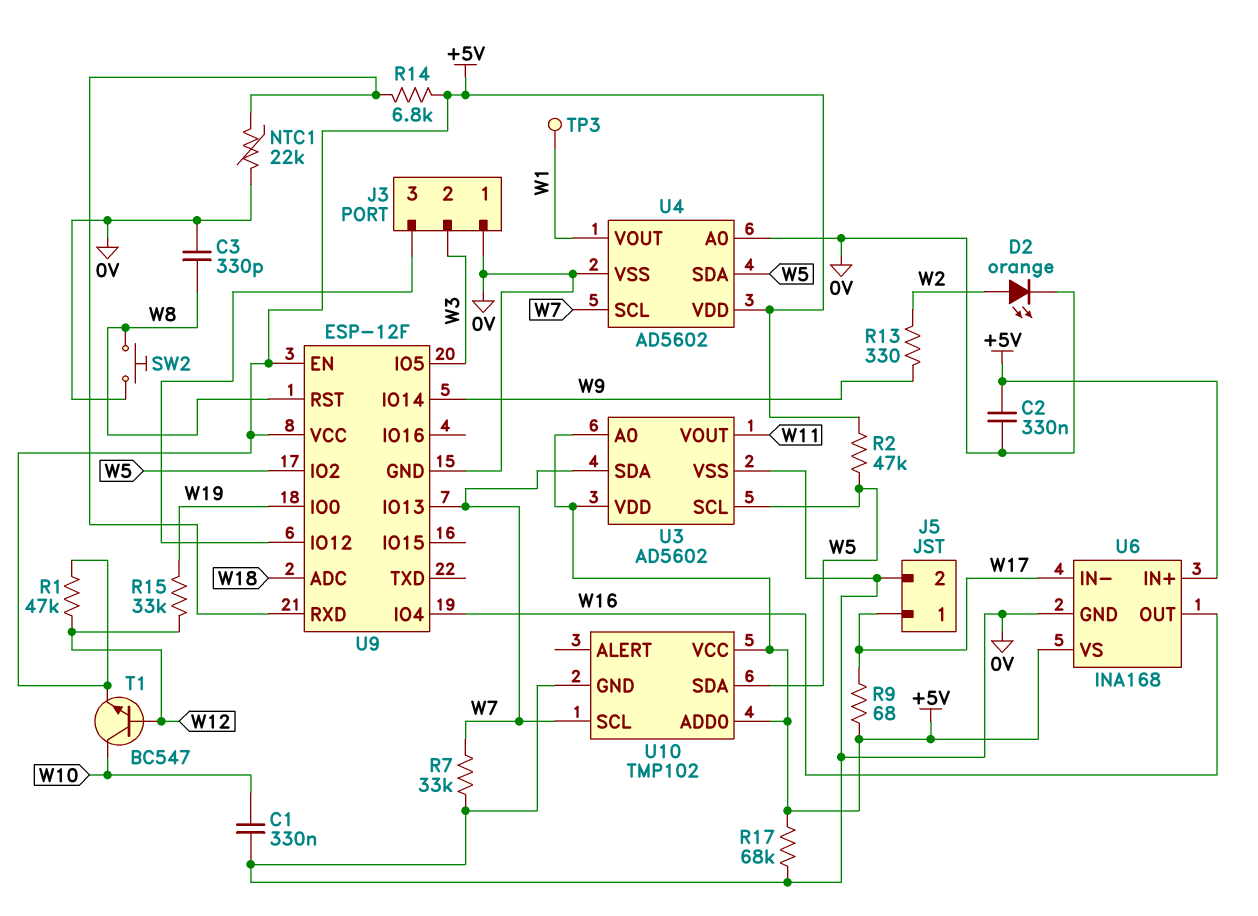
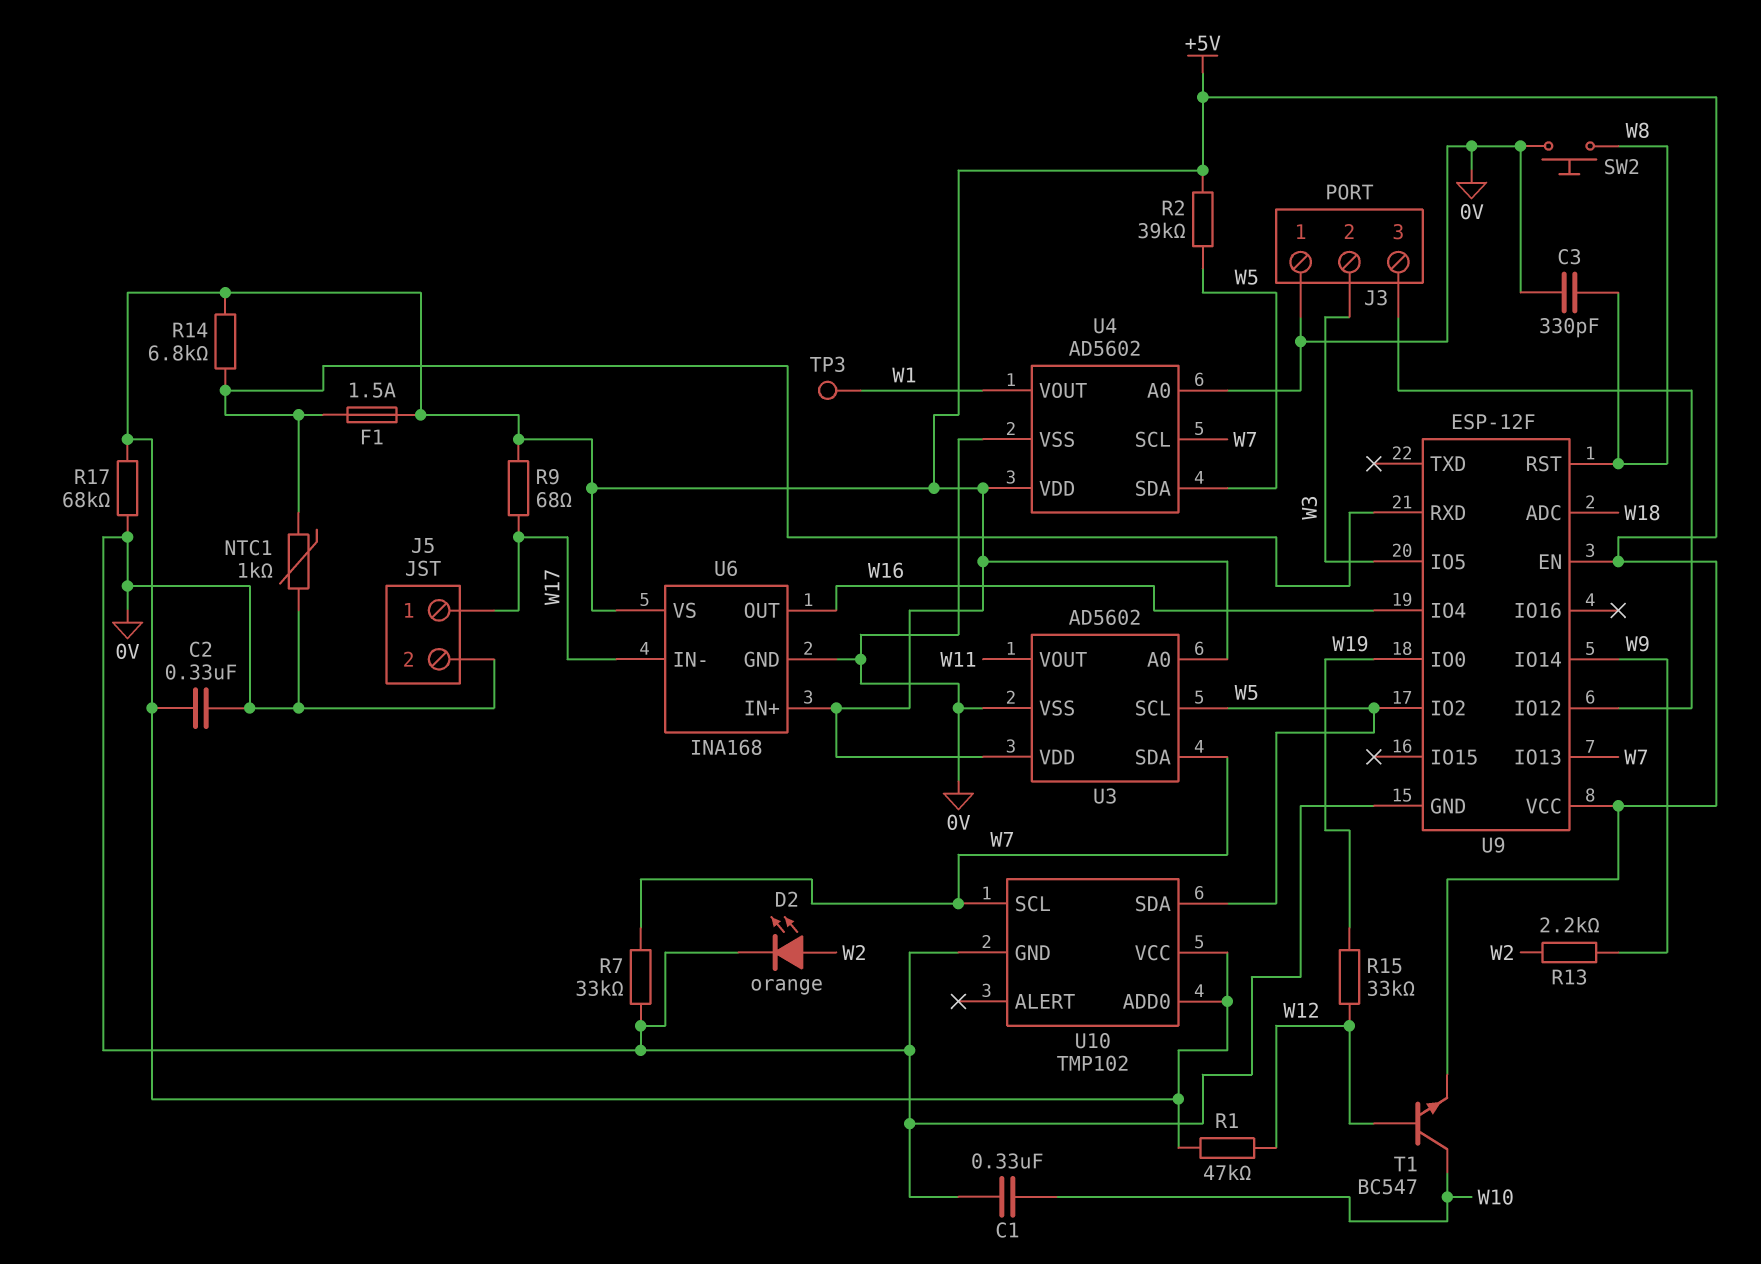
F1: none -> 1.5A (+5V, U9/RXD)
NTC1: 22k (0V, U9/RXD) -> 1k (0V, U9/RXD)
R2: 47k (+5V, W5) -> 39k (+5V, W5)
R13: 330 (W2, W9) -> 2.2k (W2, W9)

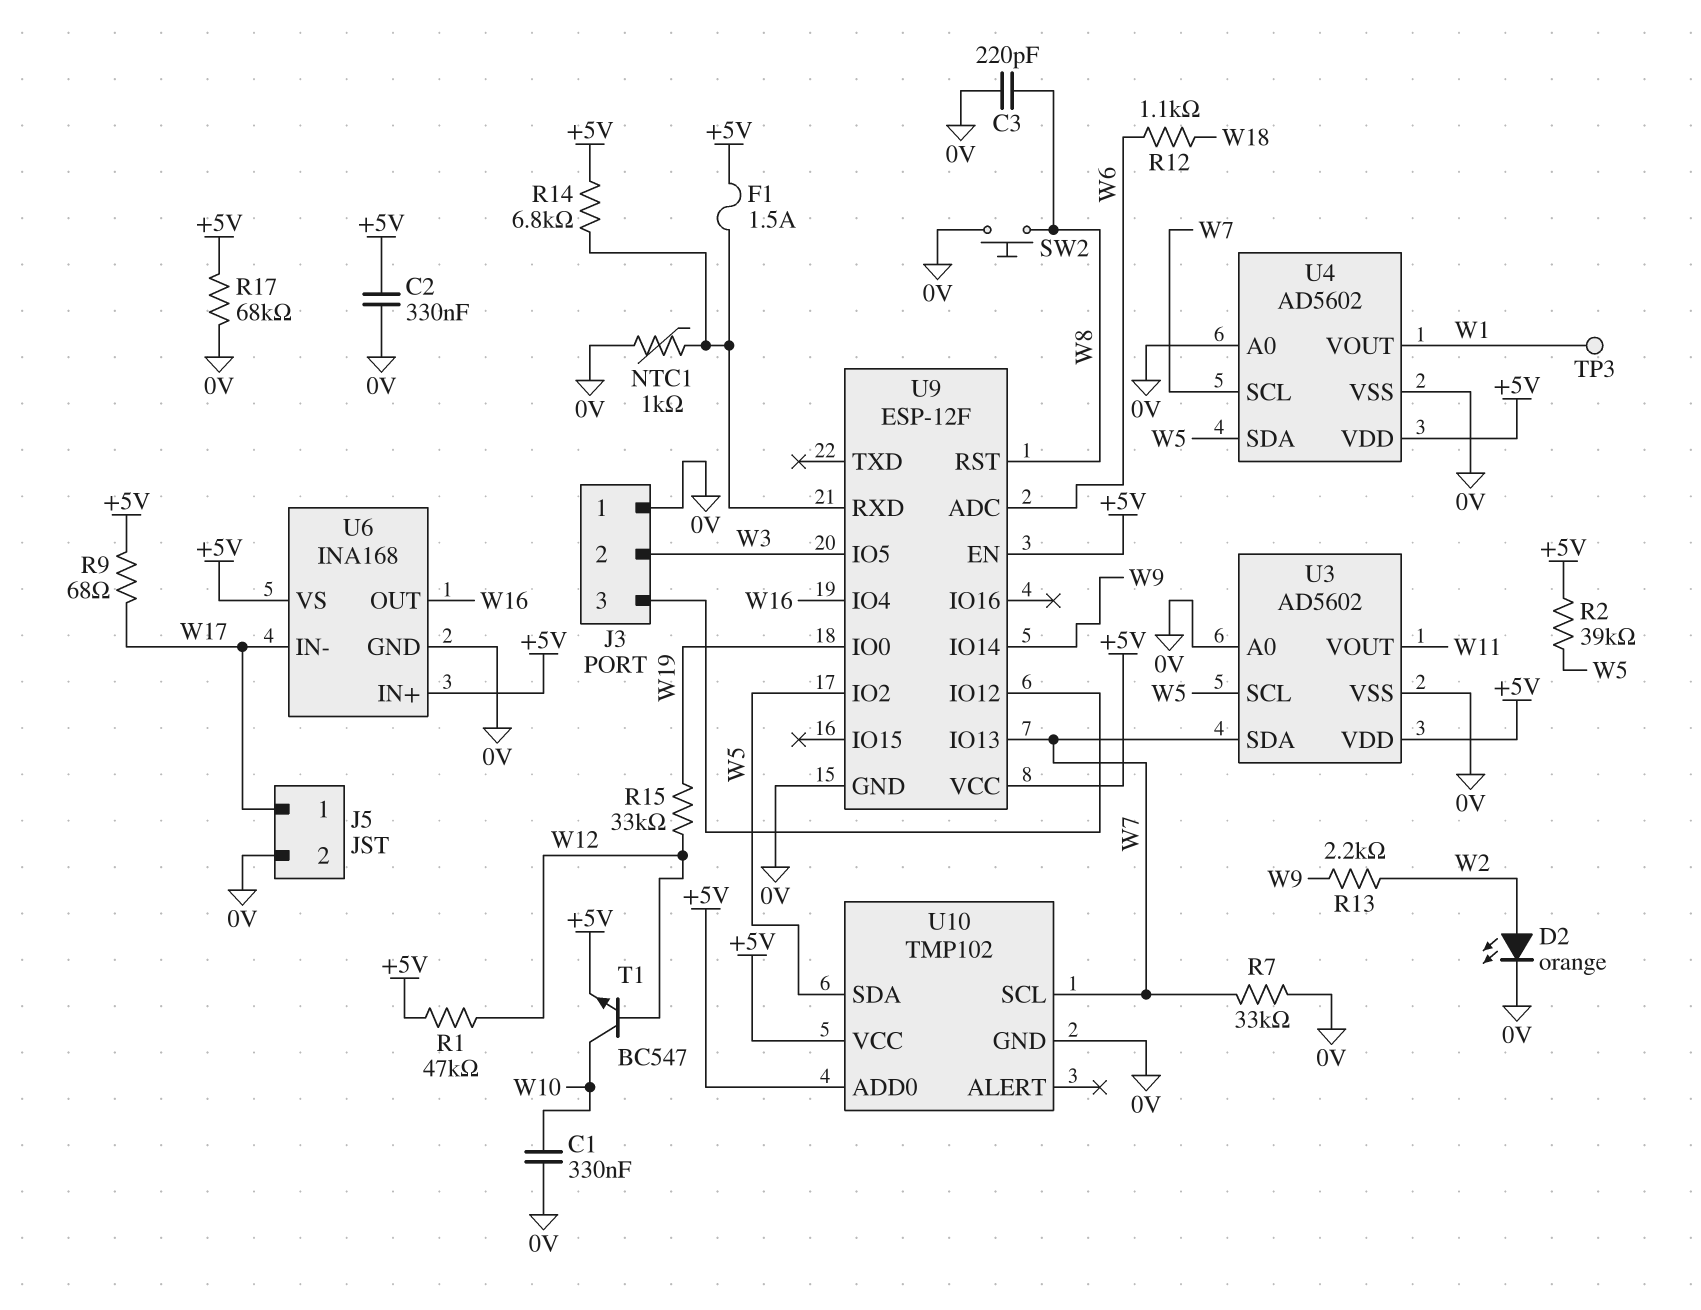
C3: 330pF (0V, W8) -> 220pF (0V, W8)
R12: none -> 1.1k (W6, W18)
U3 pin A0: +5V -> 0V
U9 pin ADC: W18 -> W6

